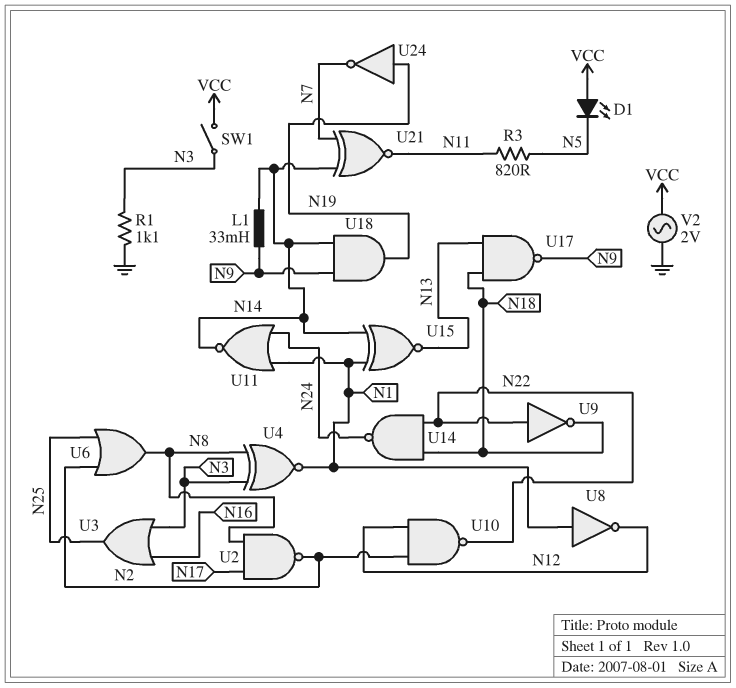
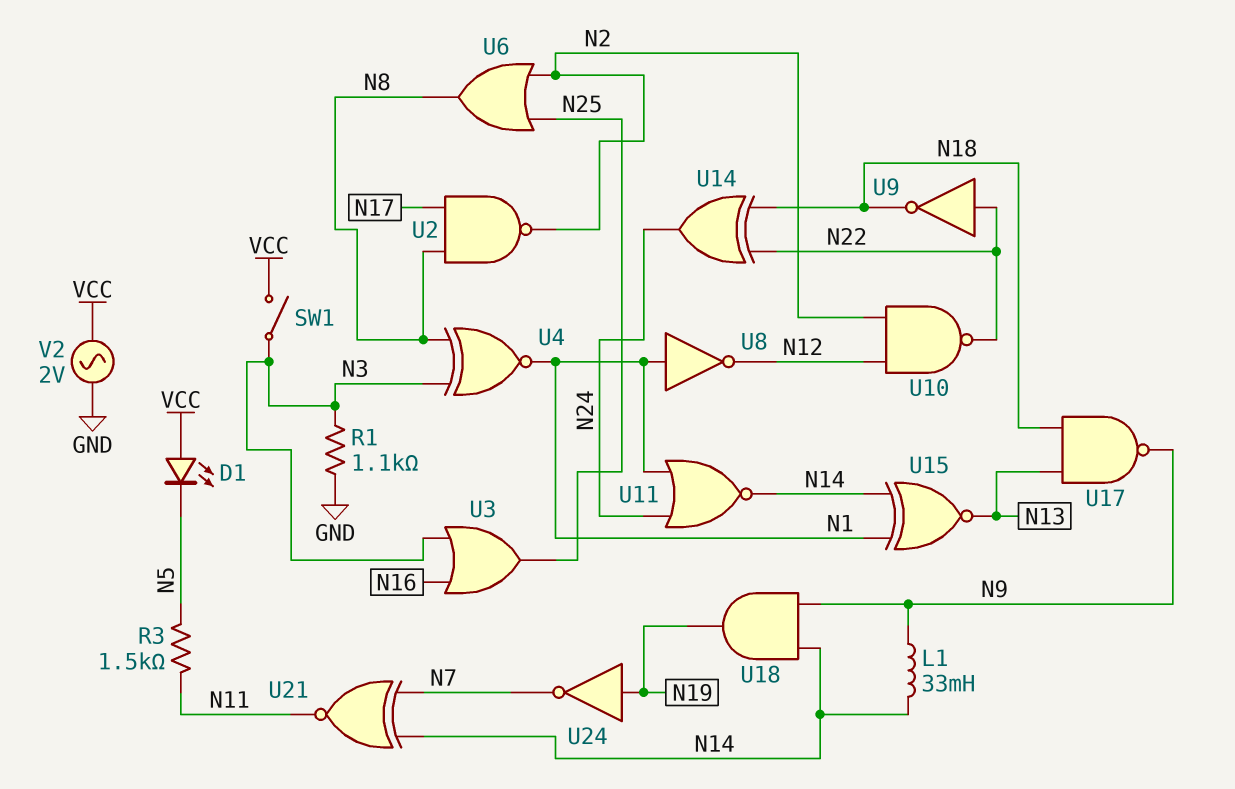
R3: 820 (N5, N11) -> 1.5k (N5, N11)
U14: NAND (in N18, in N22, out N24) -> XOR (in N18, in N22, out N24)

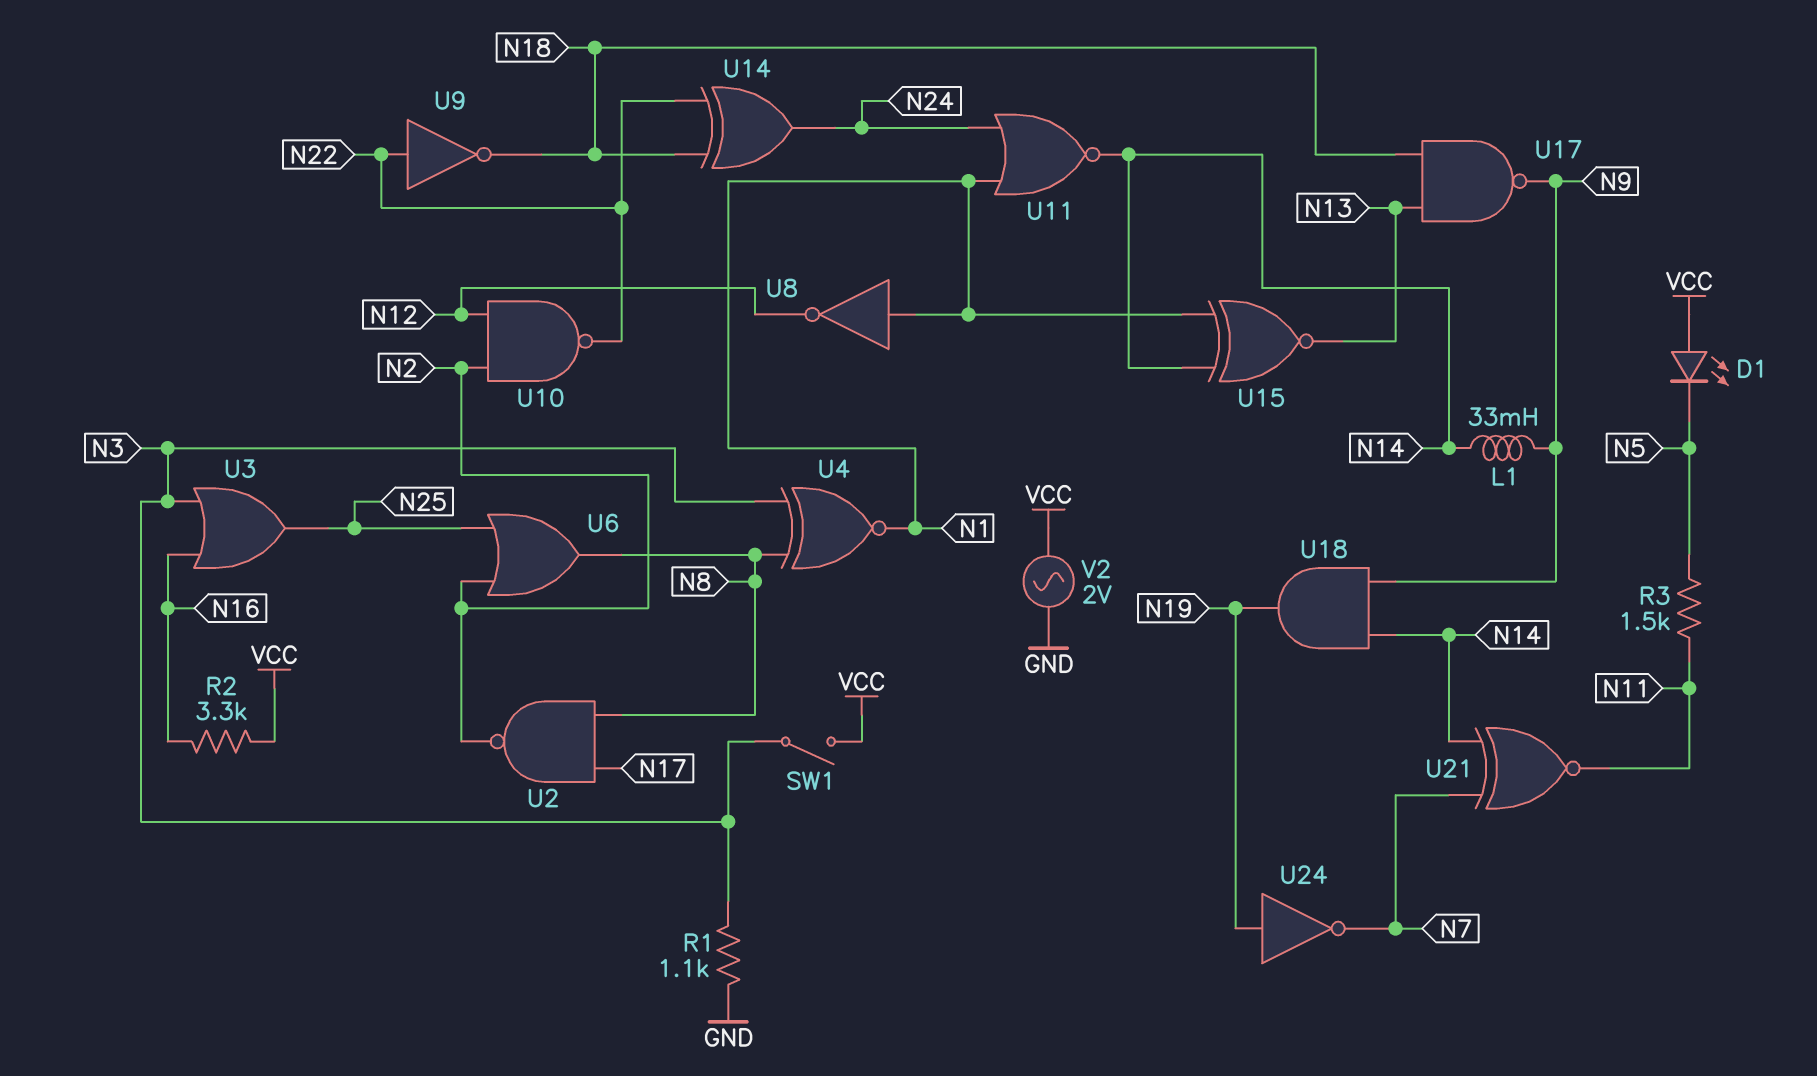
R2: none -> 3.3k (N16, VCC)

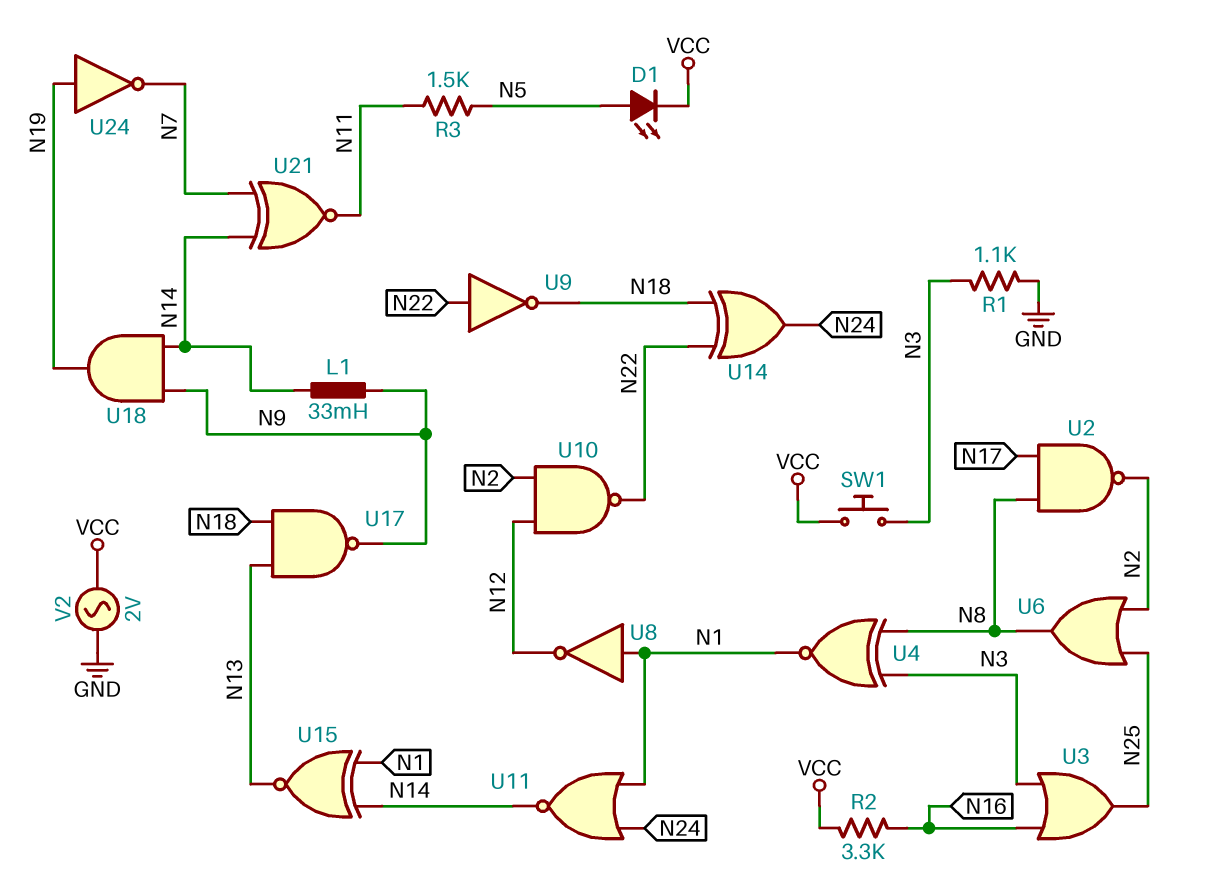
D1: LED (A VCC, K N5) -> LED (A N5, K VCC)
SW1: switch (N3, VCC) -> button (N3, VCC)

